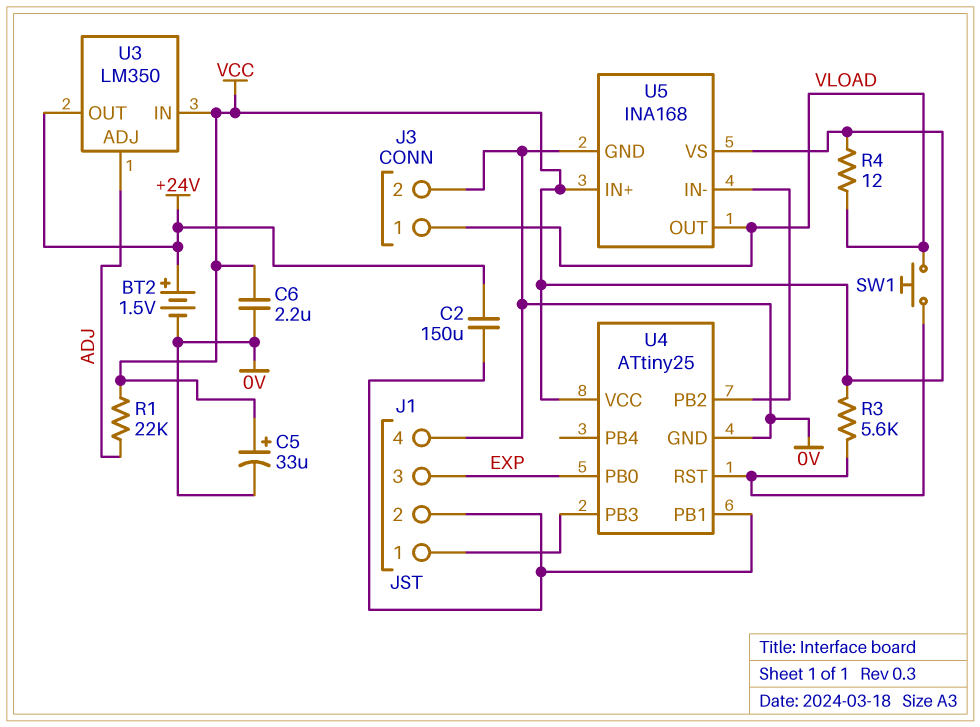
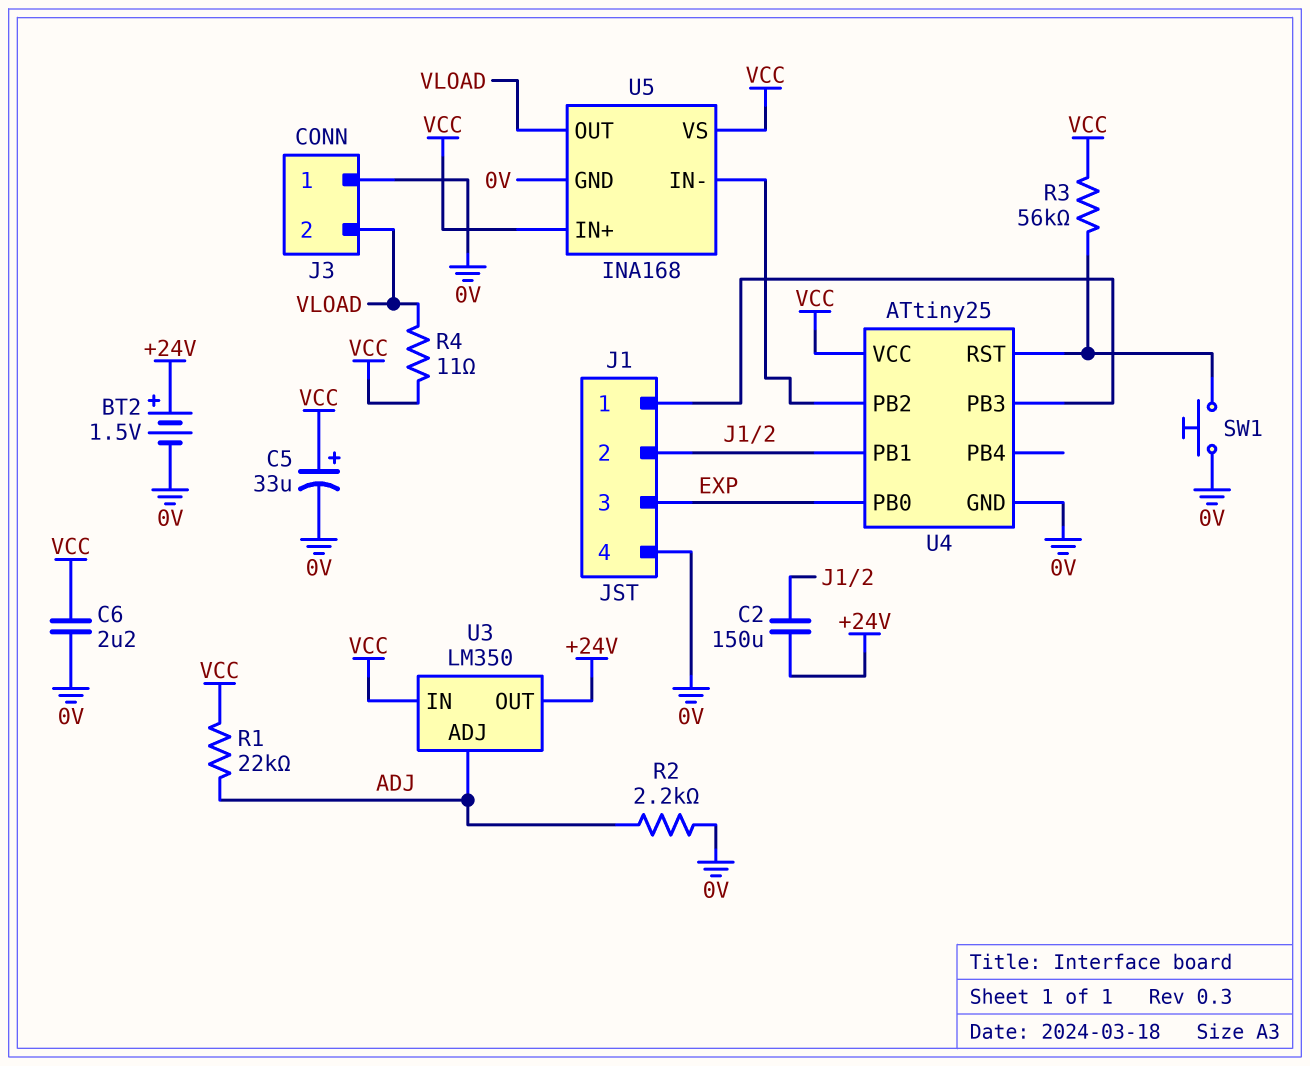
J3 pin 1: VLOAD -> 0V
J3 pin 2: 0V -> VLOAD
R2: none -> 2.2k (0V, ADJ)
R3: 5.6k (U4/RST, VCC) -> 56k (U4/RST, VCC)
R4: 12 (VCC, VLOAD) -> 11 (VCC, VLOAD)
SW1: button (U4/RST, VLOAD) -> button (0V, U4/RST)

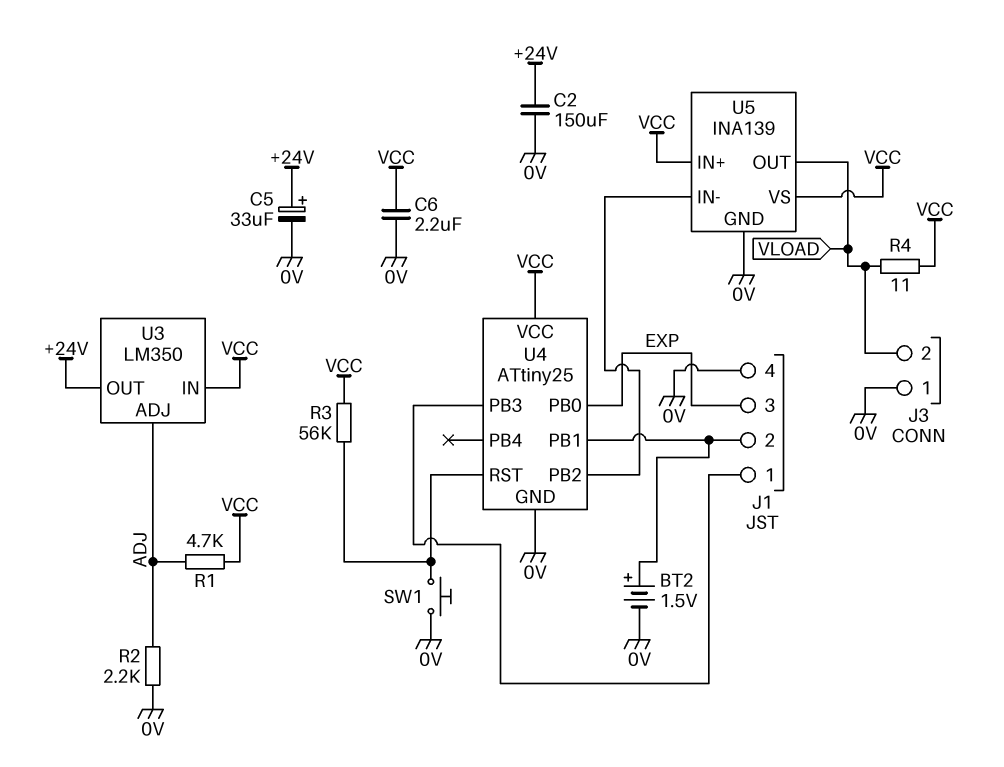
BT2: 1.5V (plus +24V, minus 0V) -> 1.5V (plus J1/2, minus 0V)
C2: 150uF (+24V, J1/2) -> 150uF (+24V, 0V)
C5: 33uF (plus VCC, minus 0V) -> 33uF (plus +24V, minus 0V)
R1: 22k (ADJ, VCC) -> 4.7k (ADJ, VCC)
U5: INA168 -> INA139

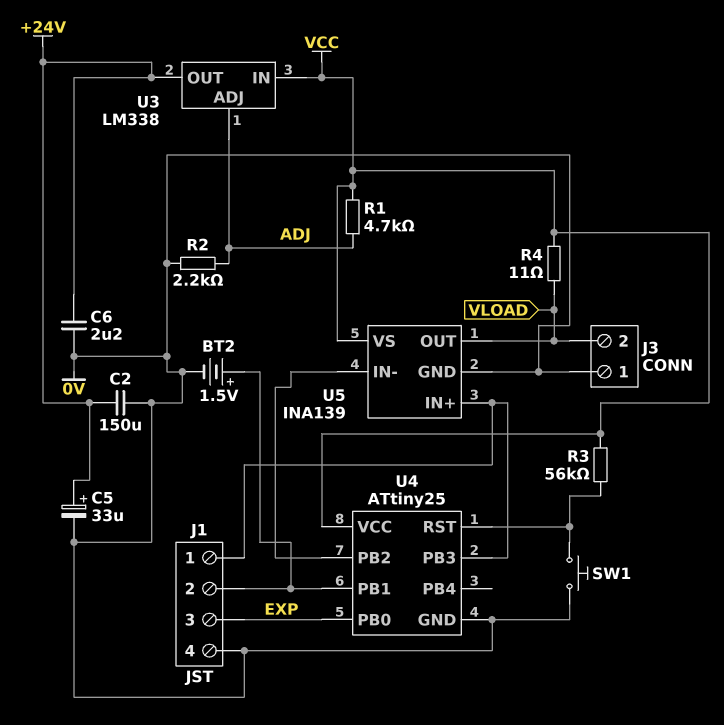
C6: 2.2uF (0V, VCC) -> 2.2uF (+24V, 0V)
U3: LM350 -> LM338
U5 pin IN+: VCC -> J1/1

